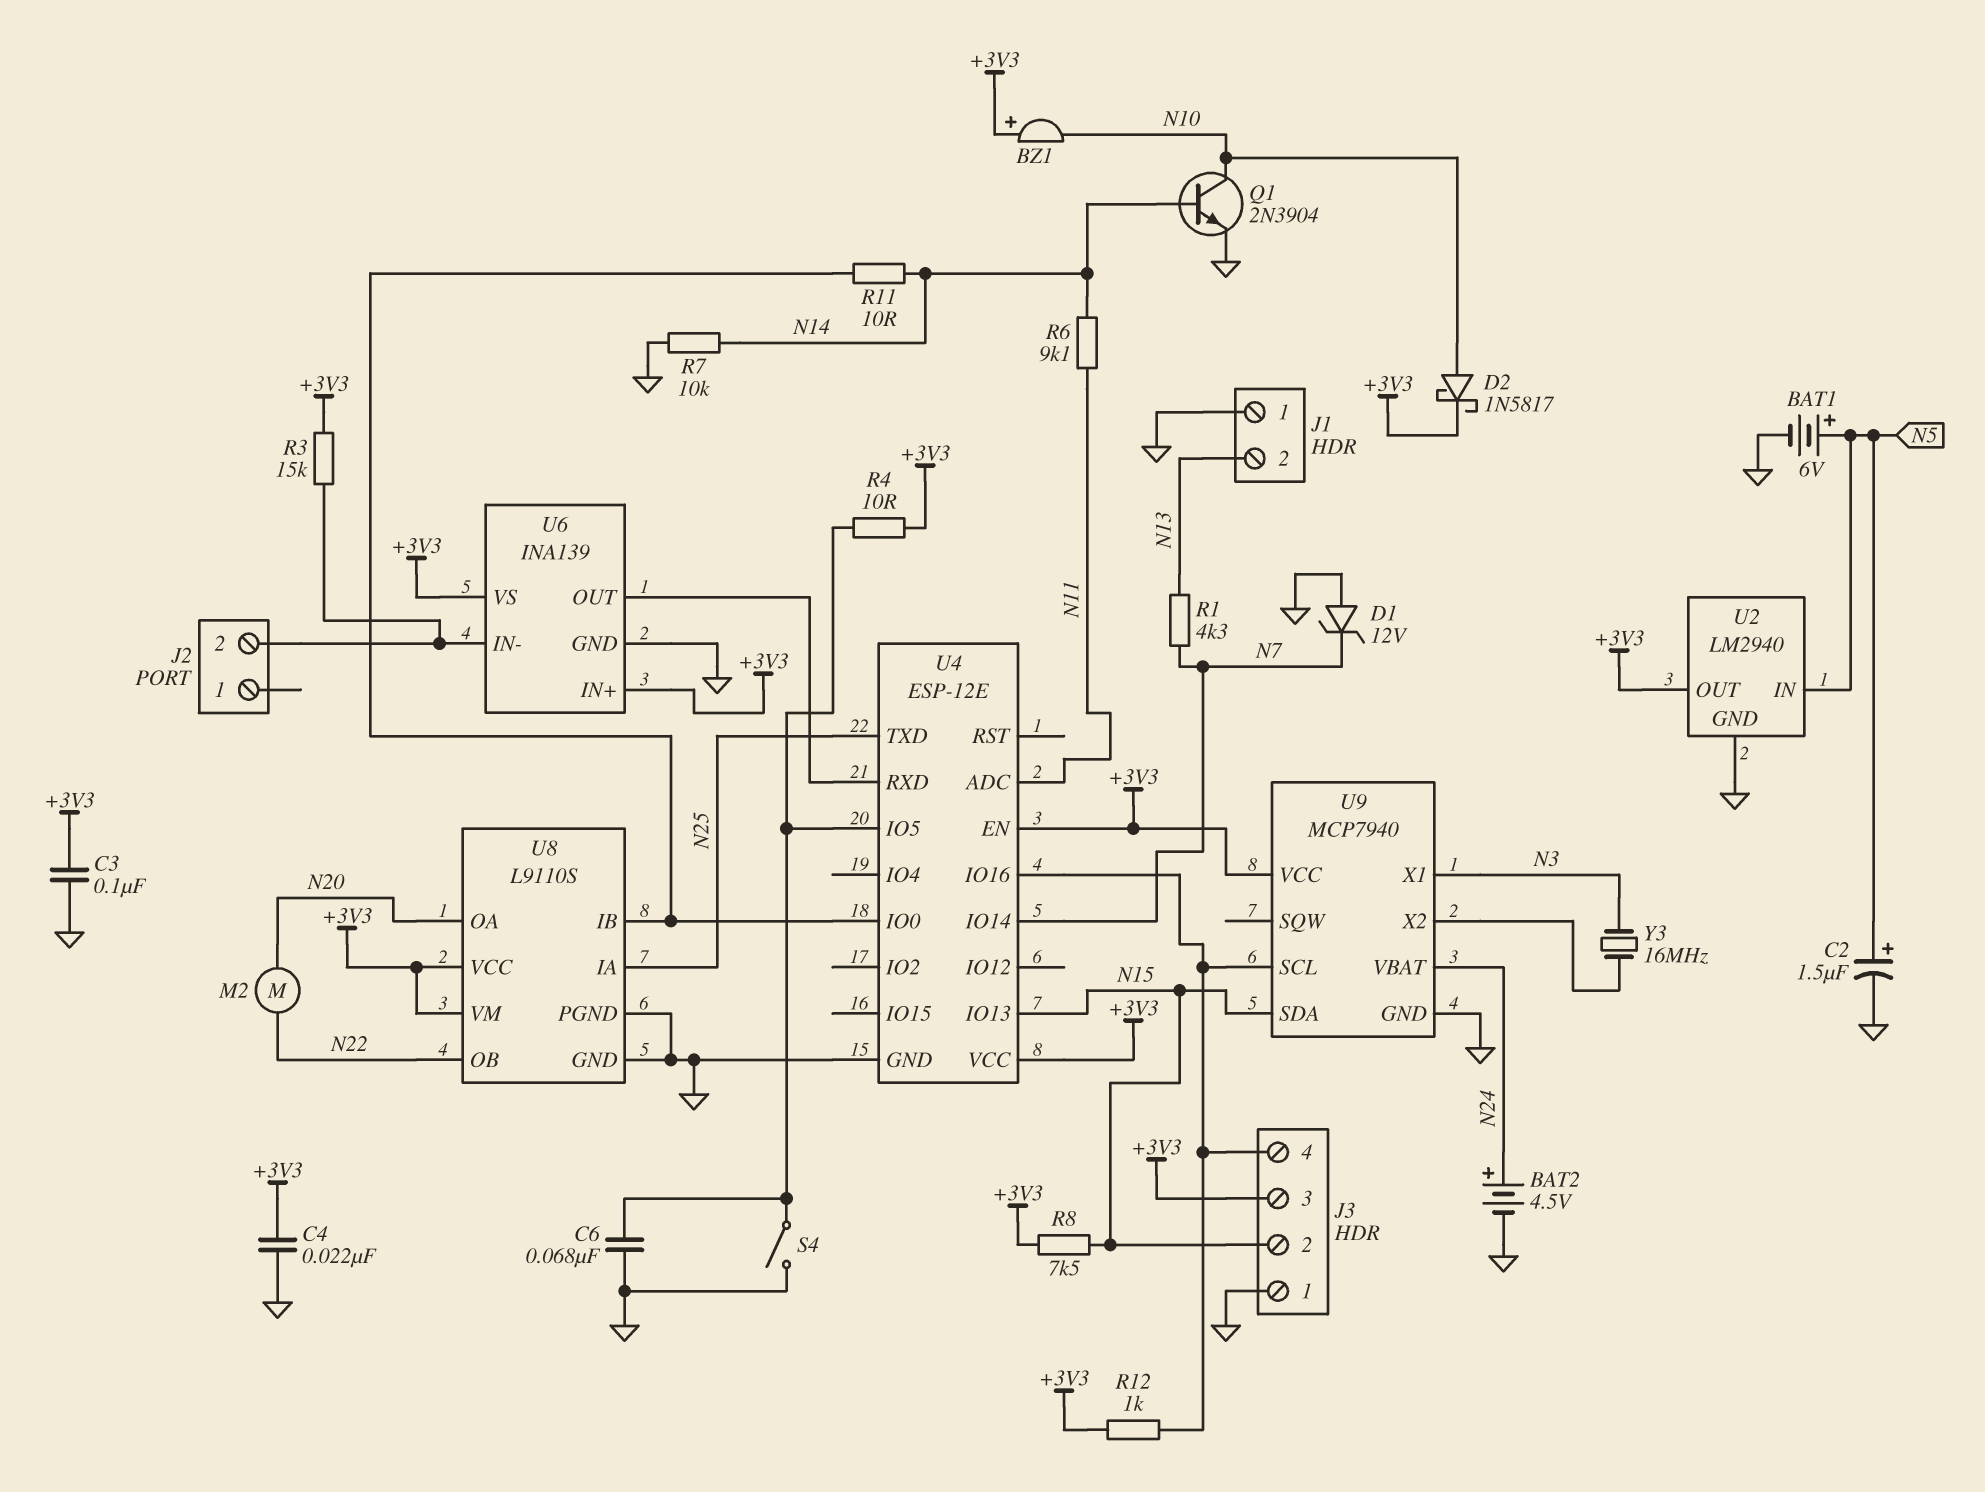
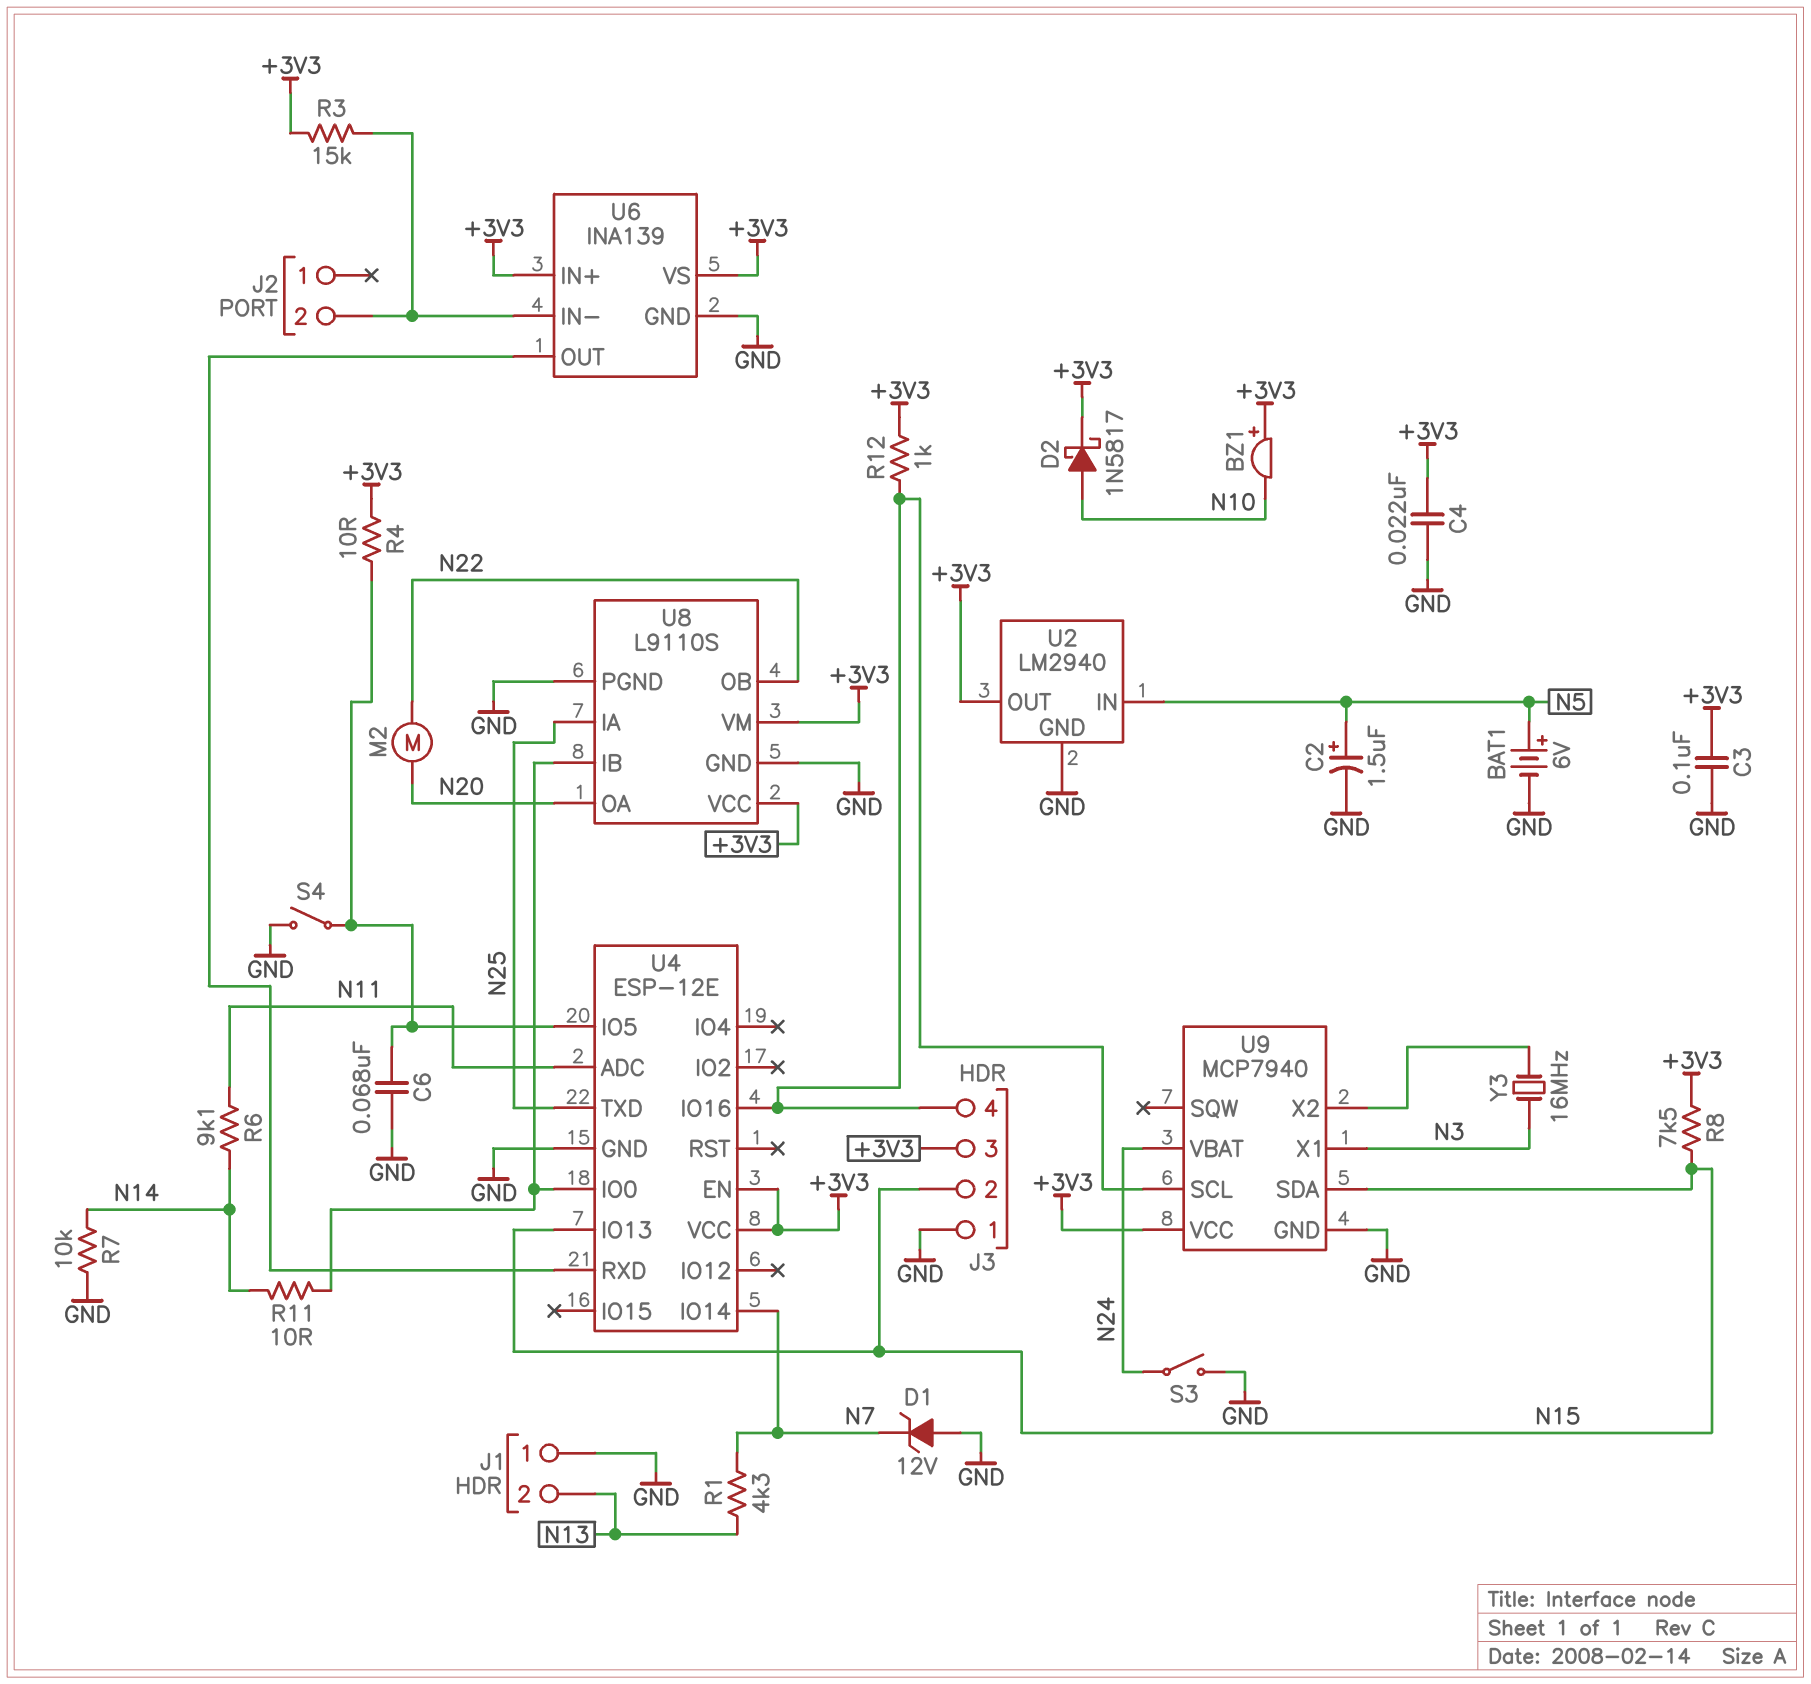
BAT2: 4.5V (plus N24, minus GND) -> none
Q1: NPN 2N3904 (B N14, C N10, E GND) -> none
S3: none -> switch (GND, N24)

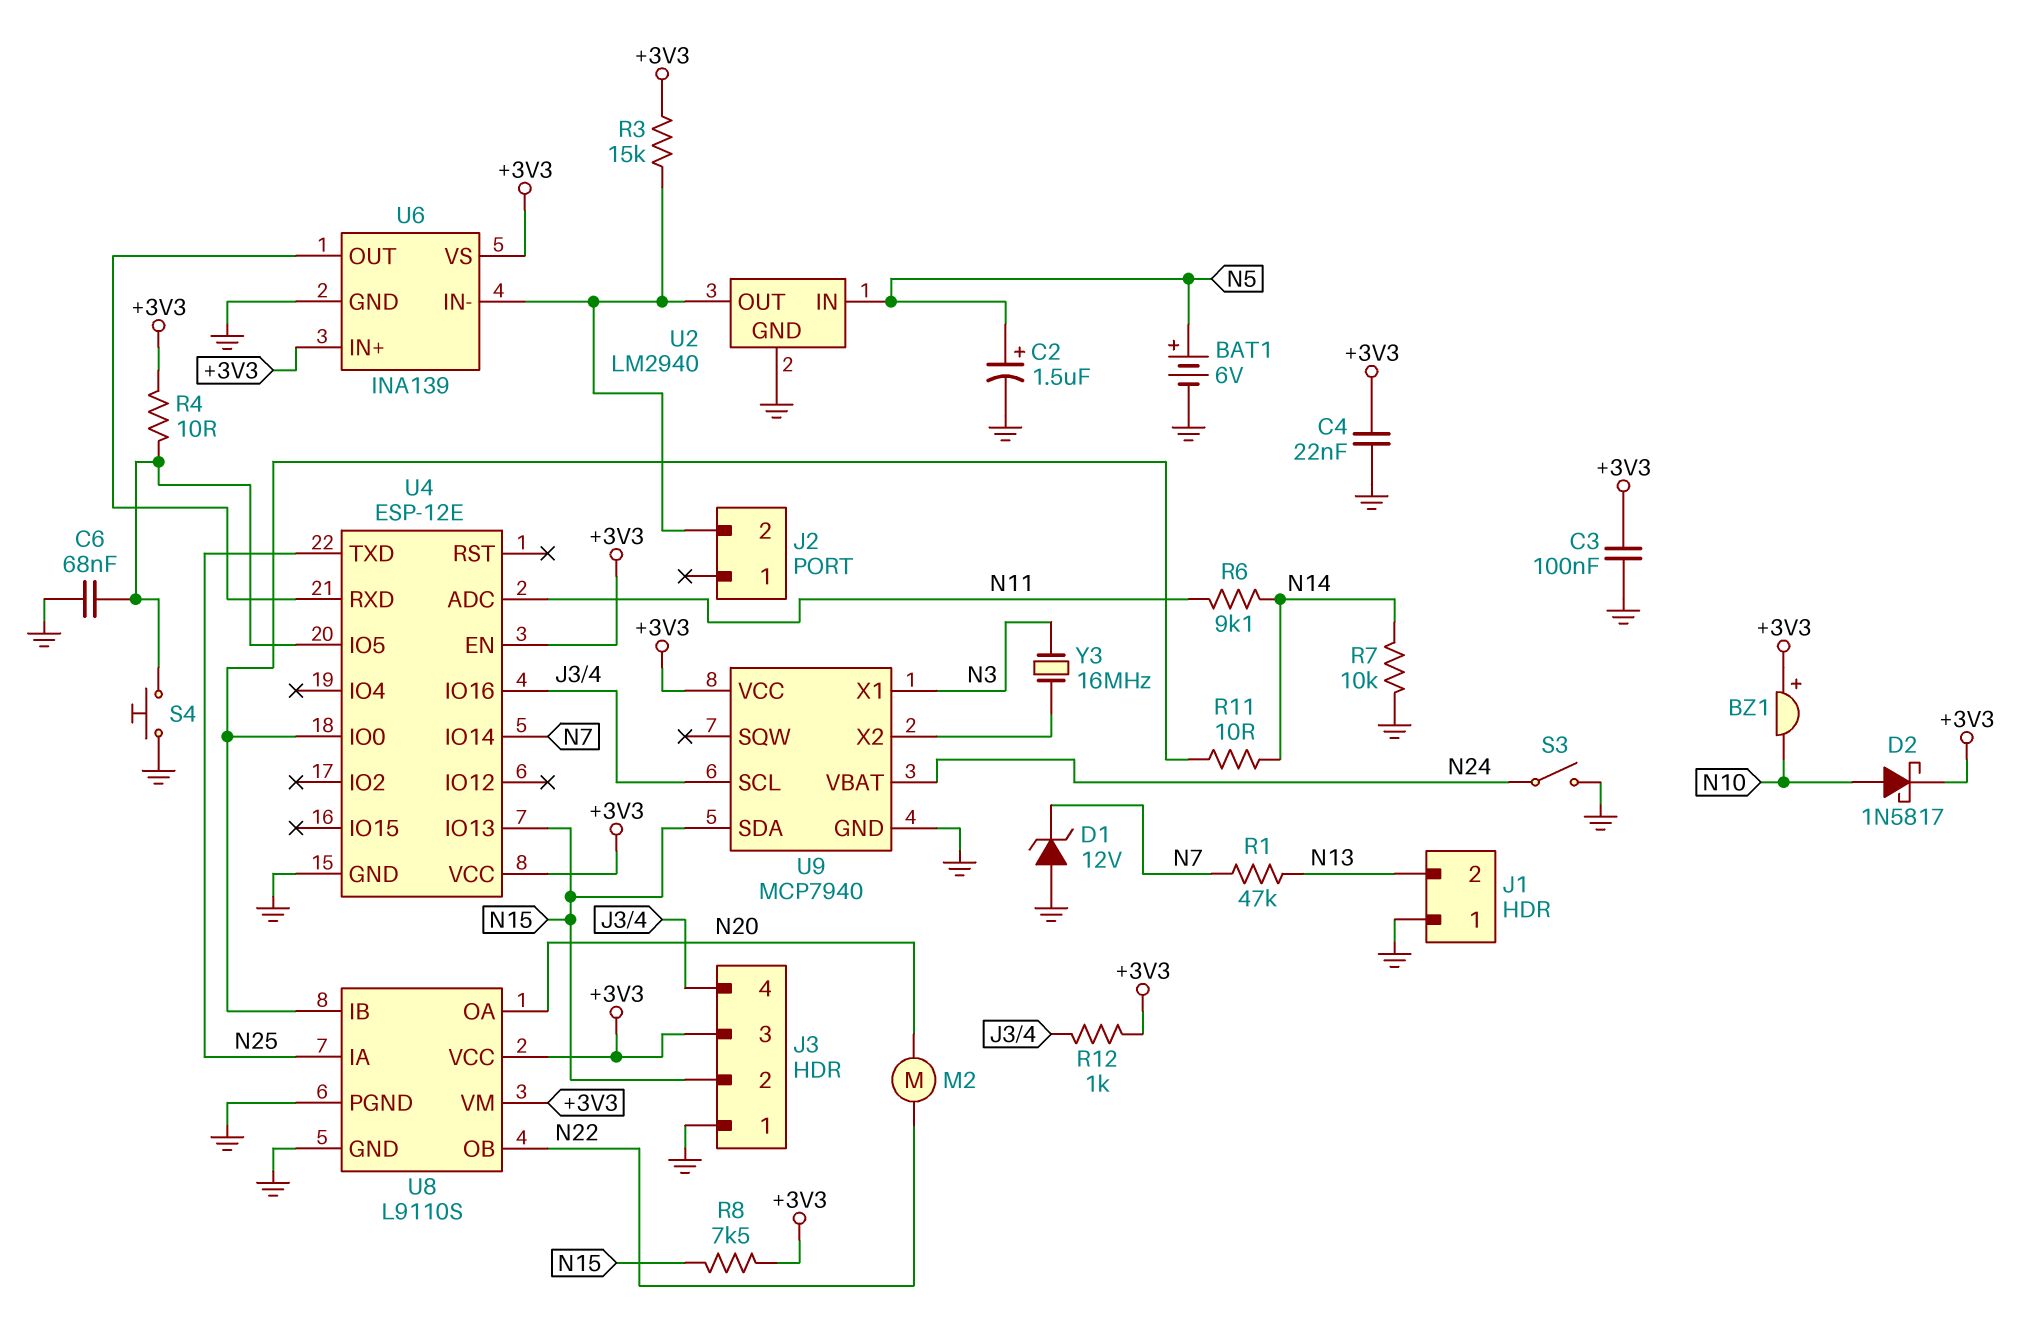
R1: 4.3k (N7, N13) -> 47k (N7, N13)
S4: switch (GND, U4/IO5) -> button (GND, U4/IO5)
U2 pin OUT: +3V3 -> J2/2

